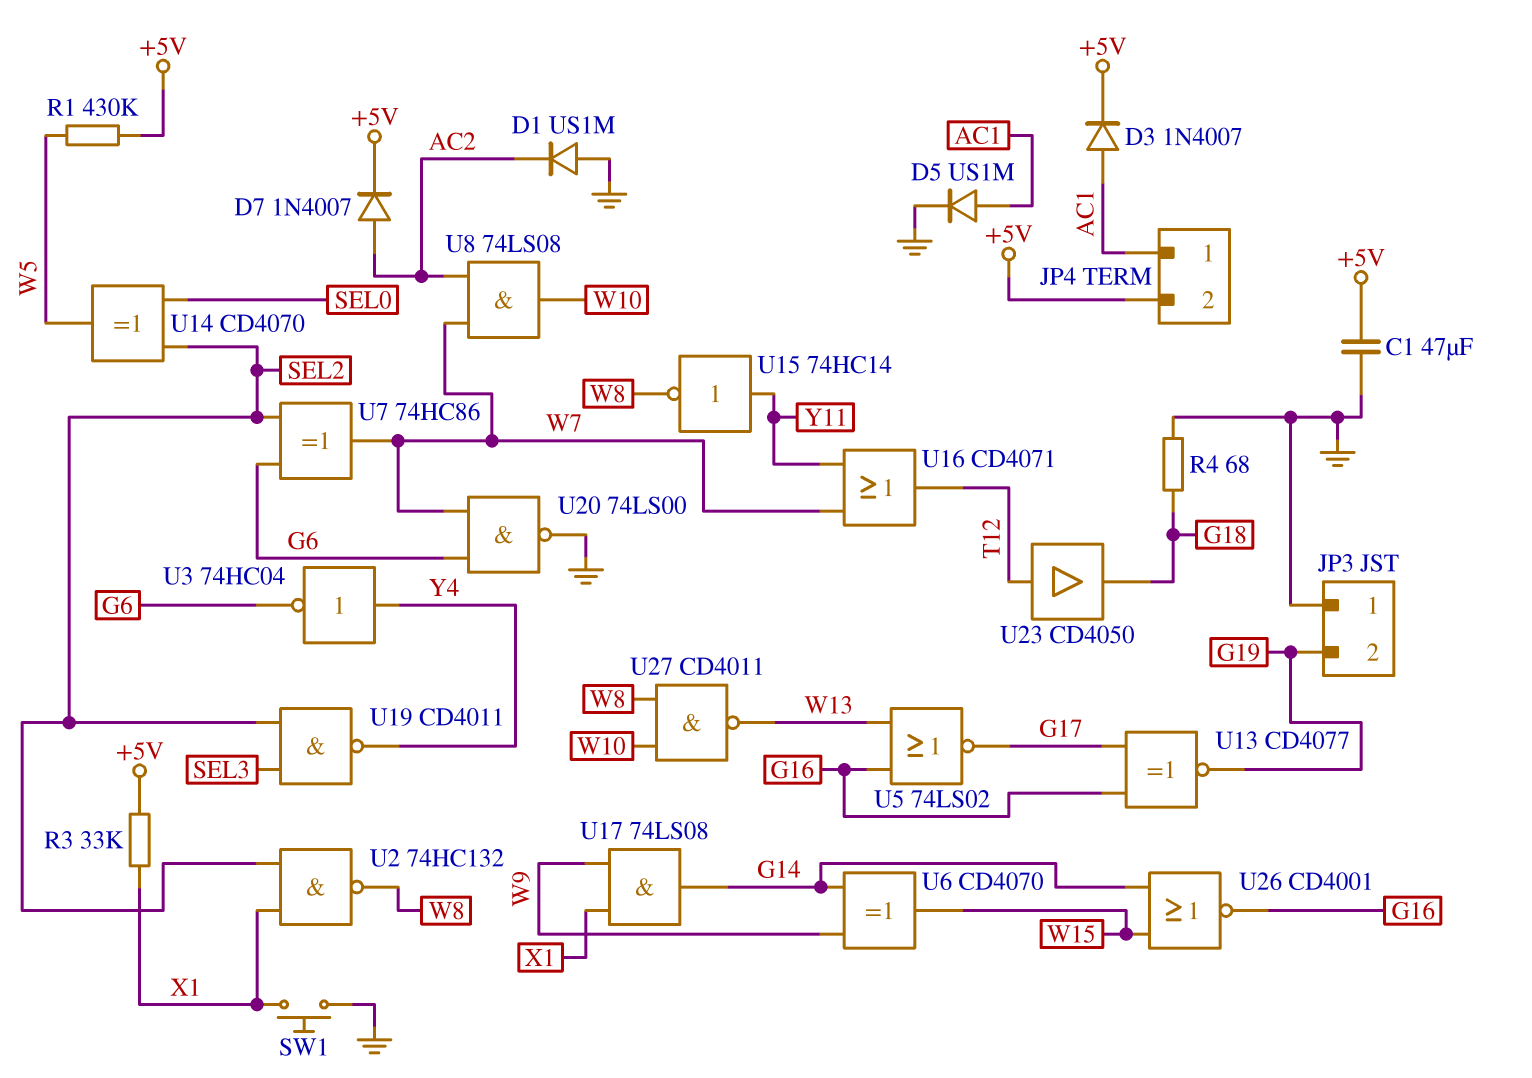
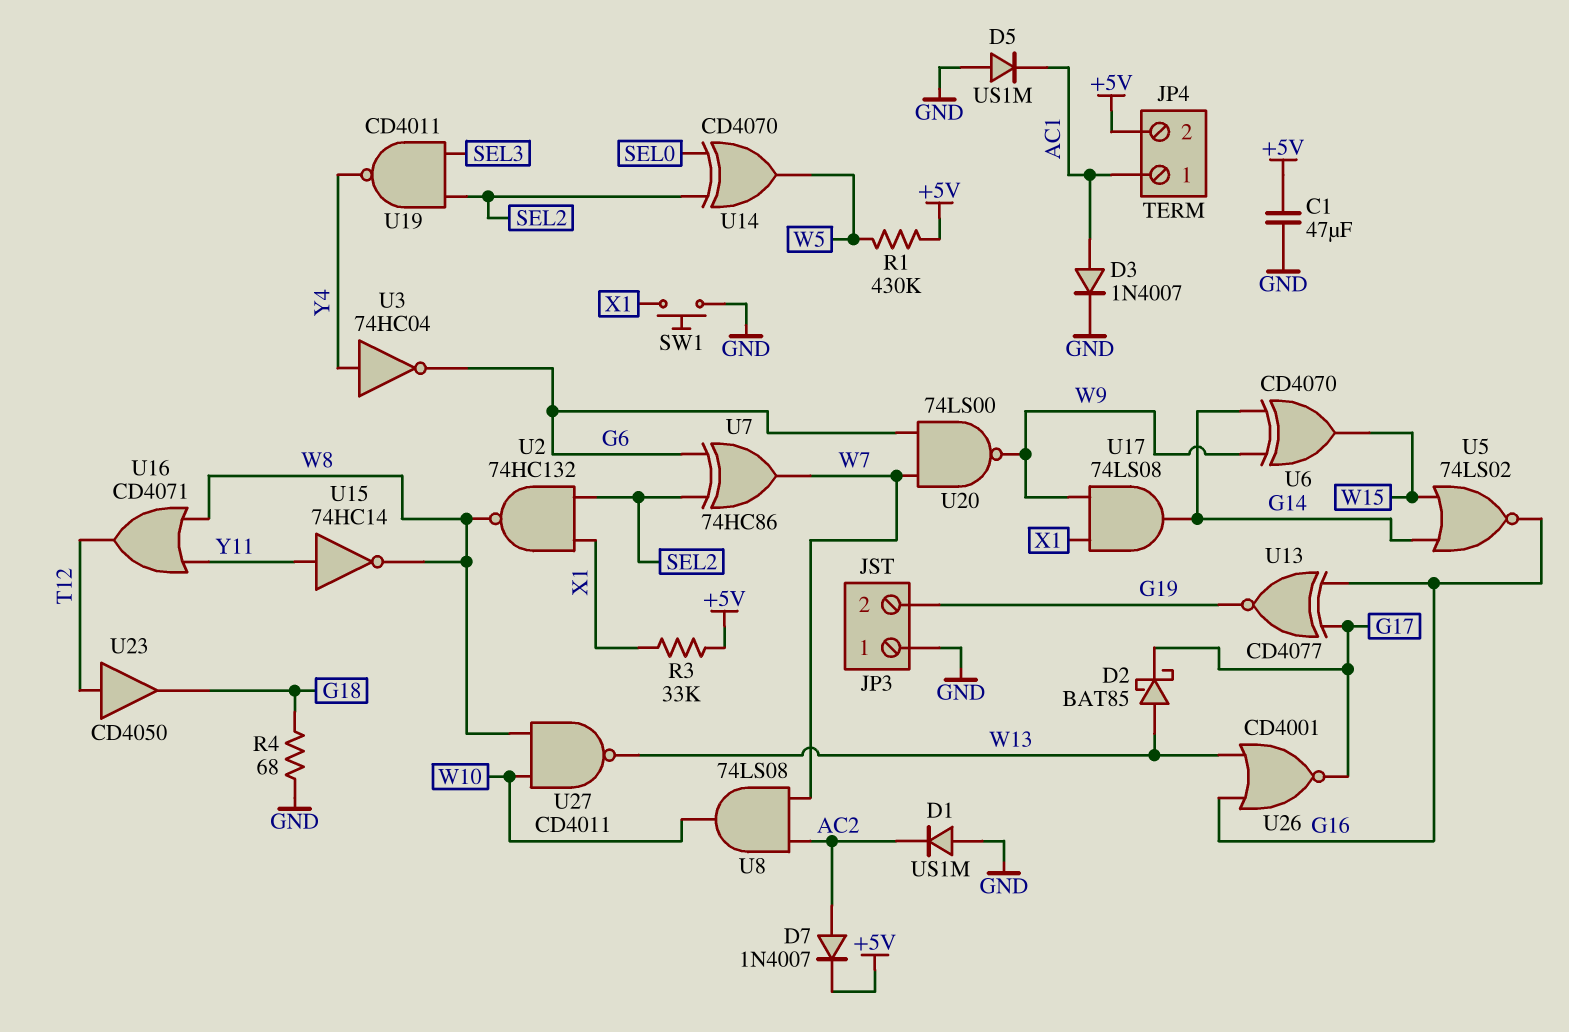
D2: none -> schottky BAT85 (A W13, K G17)
D3: diode 1N4007 (A AC1, K +5V) -> diode 1N4007 (A AC1, K GND)
D5: diode US1M (A AC1, K GND) -> diode US1M (A GND, K AC1)
U5: NOR 74LS02 (in G16, in W13, out G17) -> NOR 74LS02 (in G14, in W15, out G16)
U16: OR CD4071 (in W7, in Y11, out T12) -> OR CD4071 (in W8, in Y11, out T12)
U20: NAND 74LS00 (in G6, in W7, out GND) -> NAND 74LS00 (in G6, in W7, out W9)
U26: NOR CD4001 (in G14, in W15, out G16) -> NOR CD4001 (in G16, in W13, out G17)

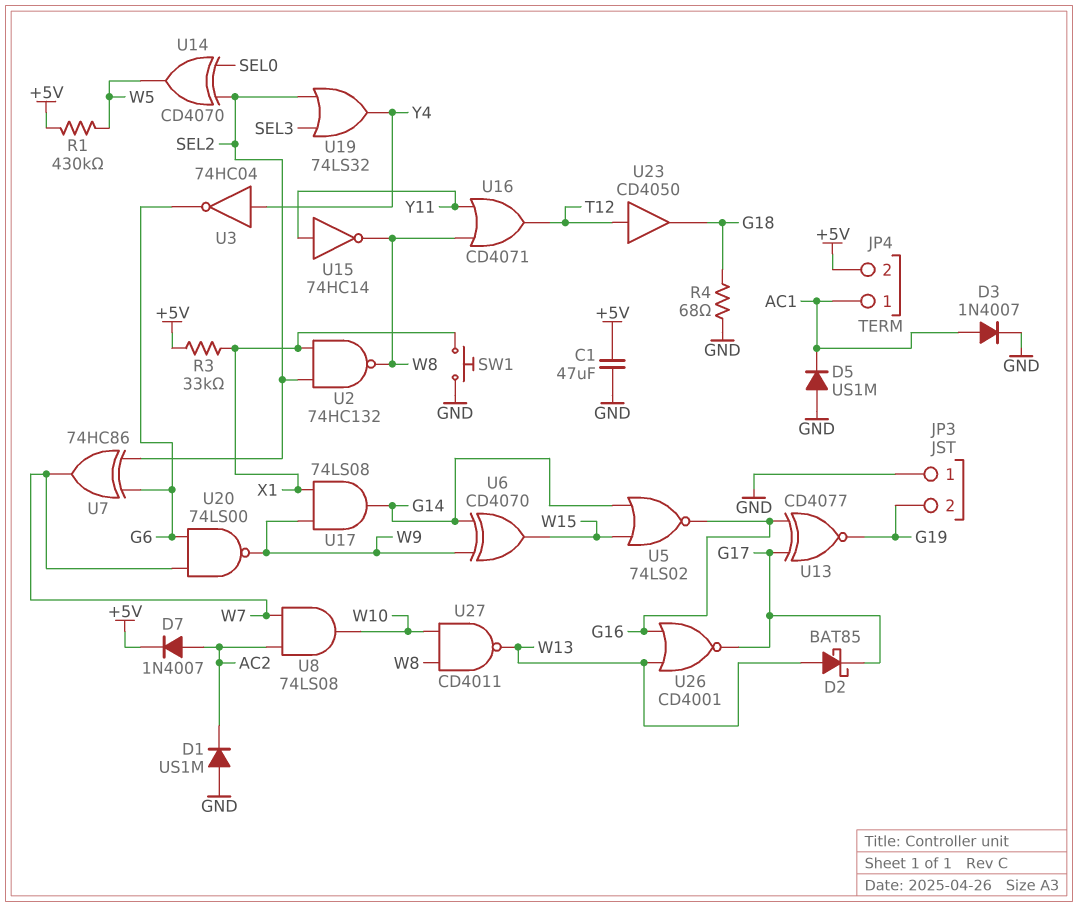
U19: NAND CD4011 (in SEL2, in SEL3, out Y4) -> OR 74LS32 (in SEL2, in SEL3, out Y4)

